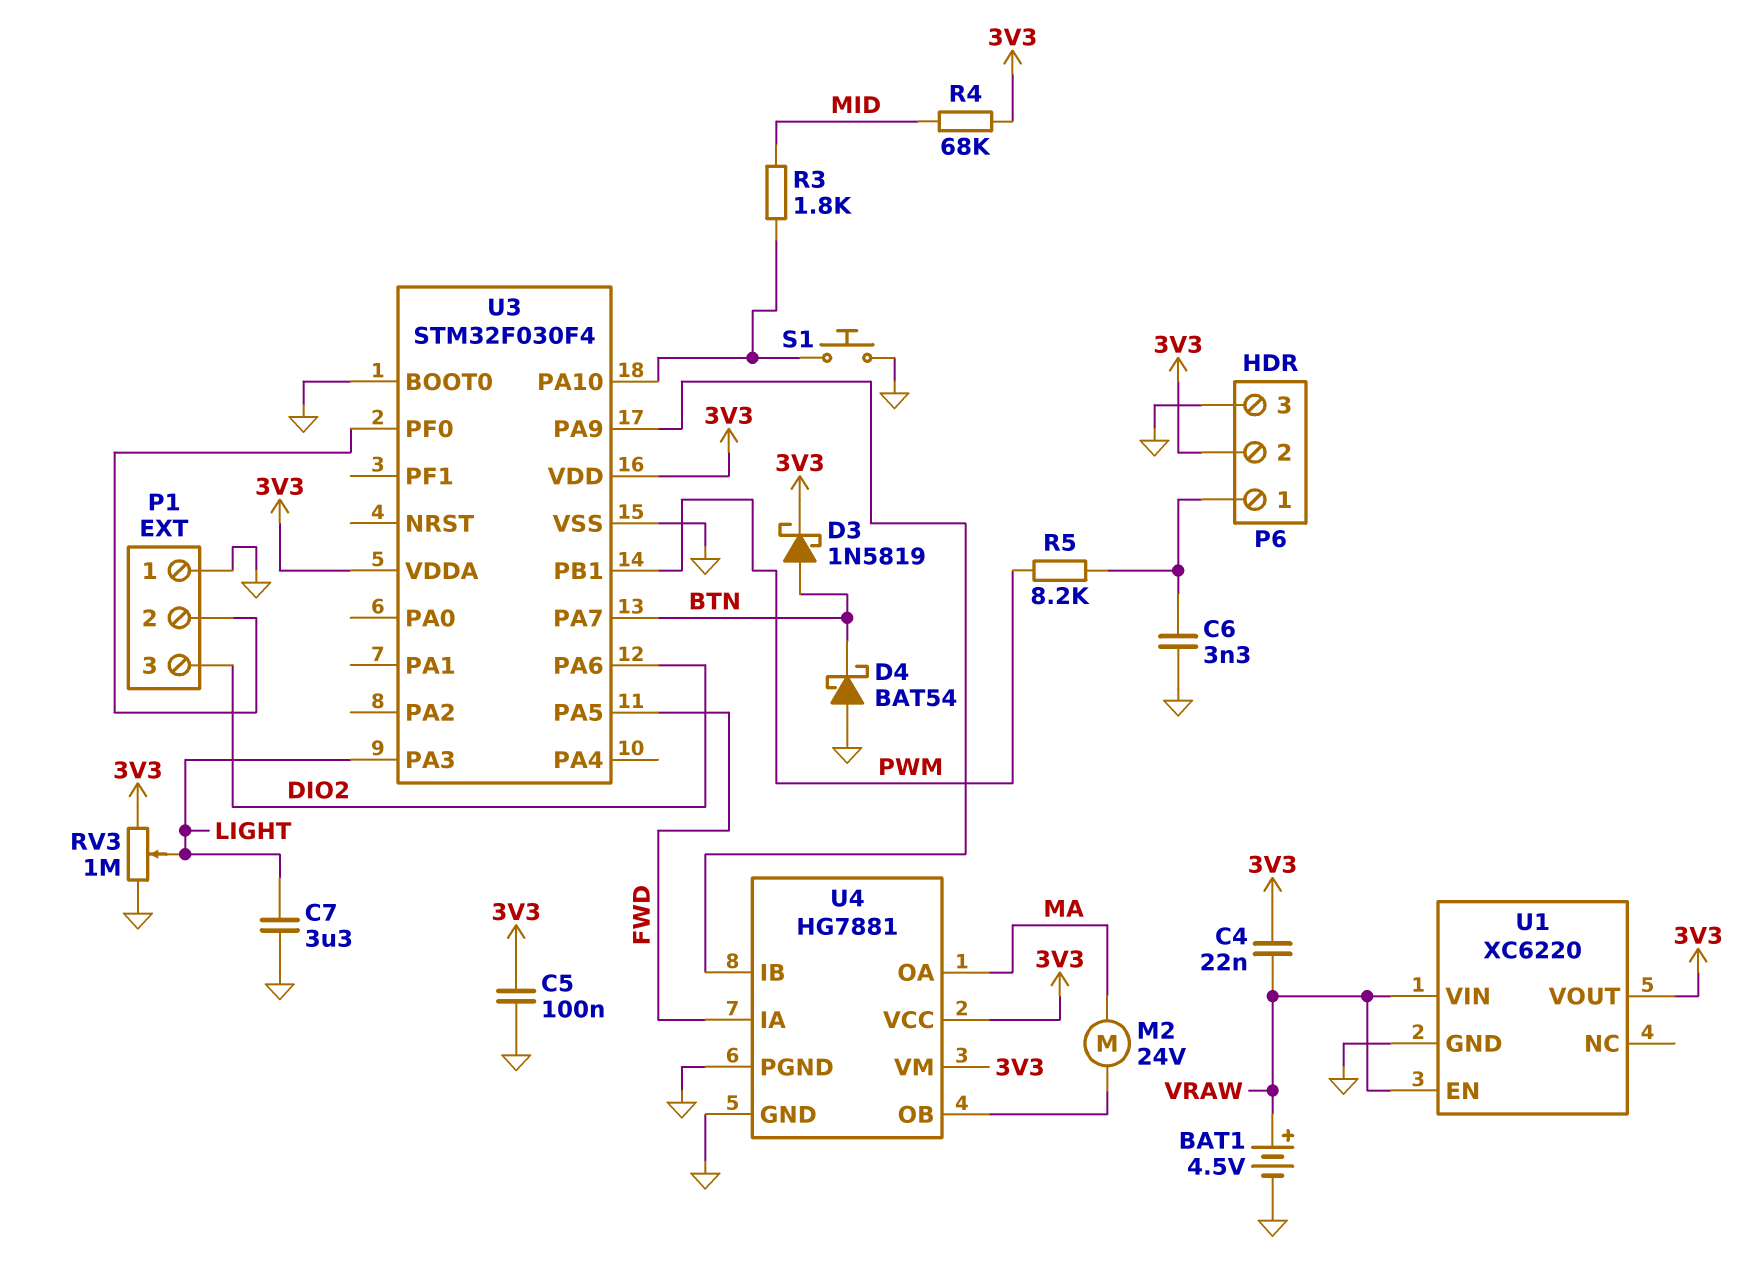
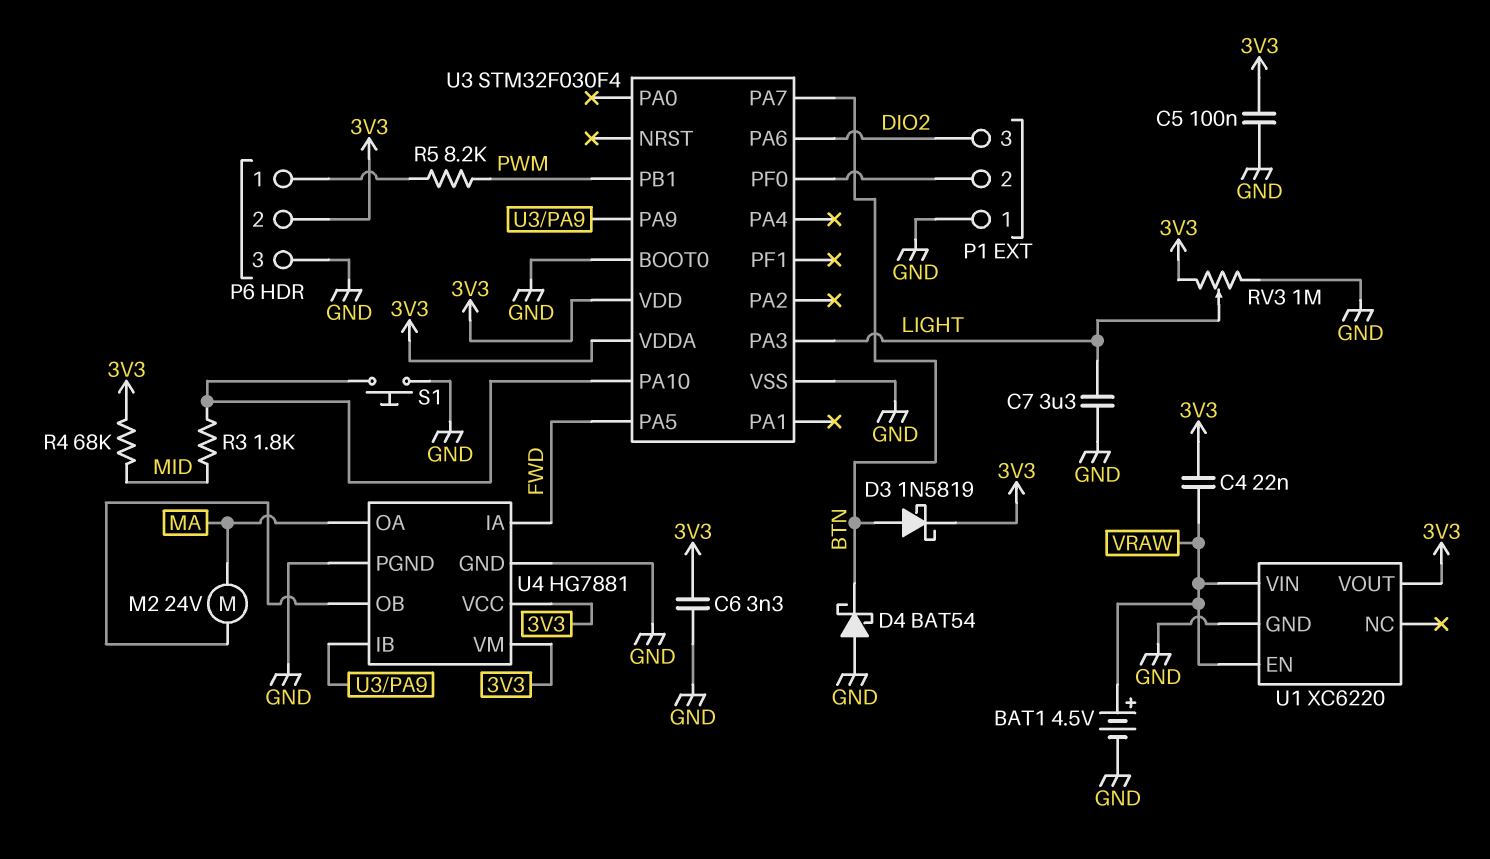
C6: 3.3nF (GND, P6/1) -> 3.3nF (3V3, GND)

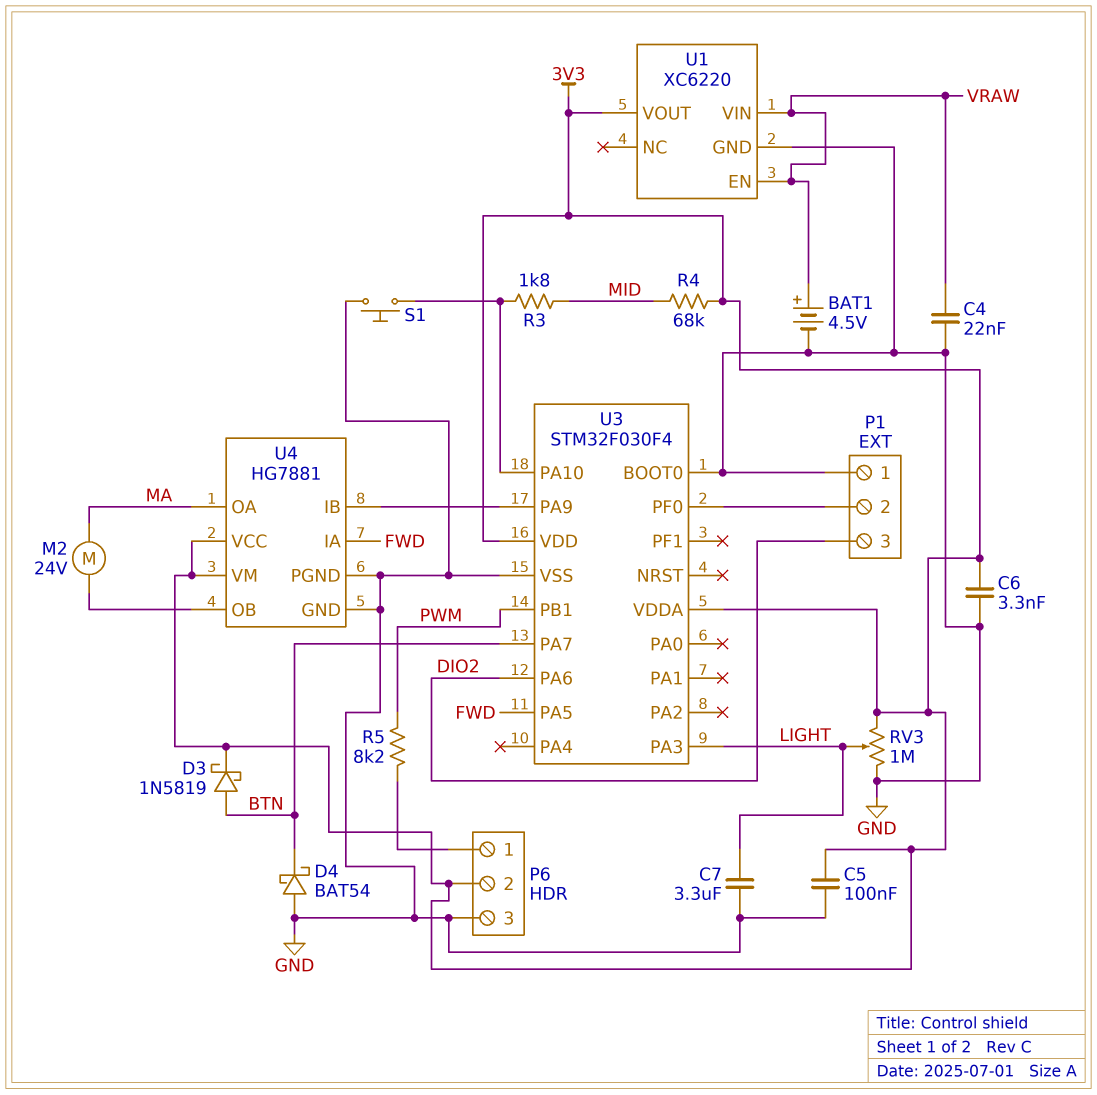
C4: 22nF (3V3, VRAW) -> 22nF (GND, VRAW)

